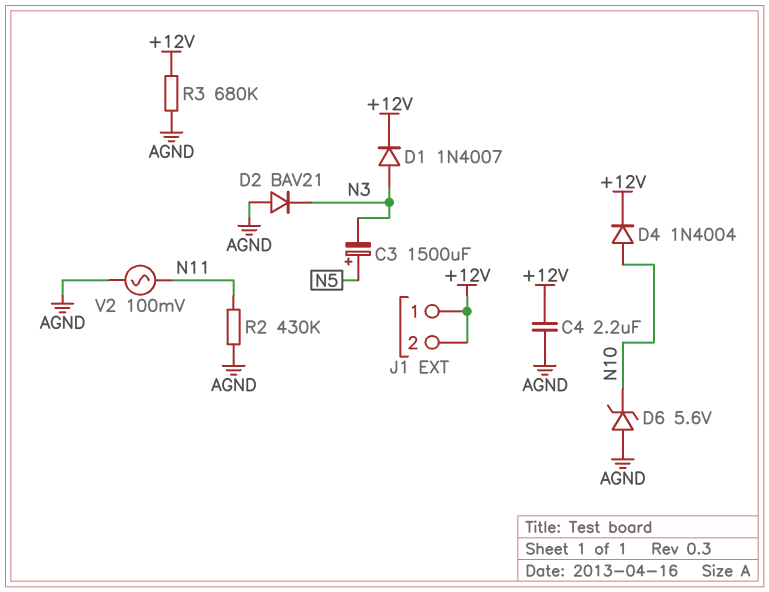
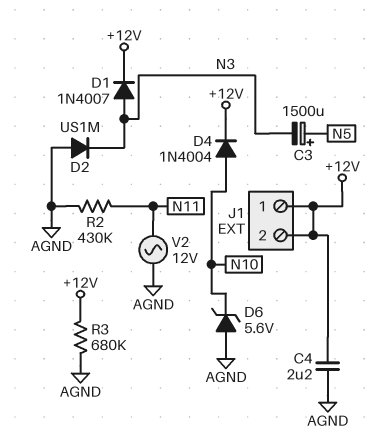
D2: diode BAV21 (A AGND, K N3) -> diode US1M (A AGND, K N3)
V2: AC 100mV (AGND, N11) -> AC 12V (AGND, N11)

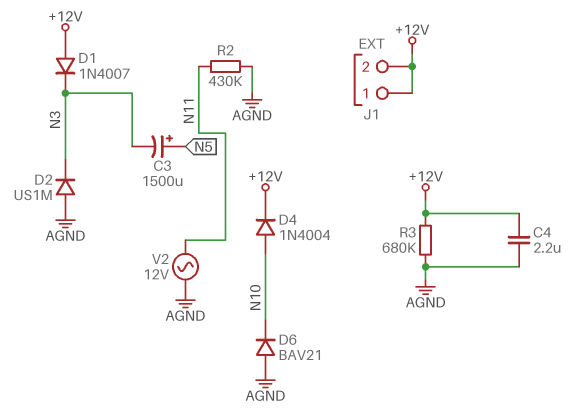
D1: diode 1N4007 (A N3, K +12V) -> diode 1N4007 (A +12V, K N3)
D6: zener 5.6V (A AGND, K N10) -> diode BAV21 (A AGND, K N10)

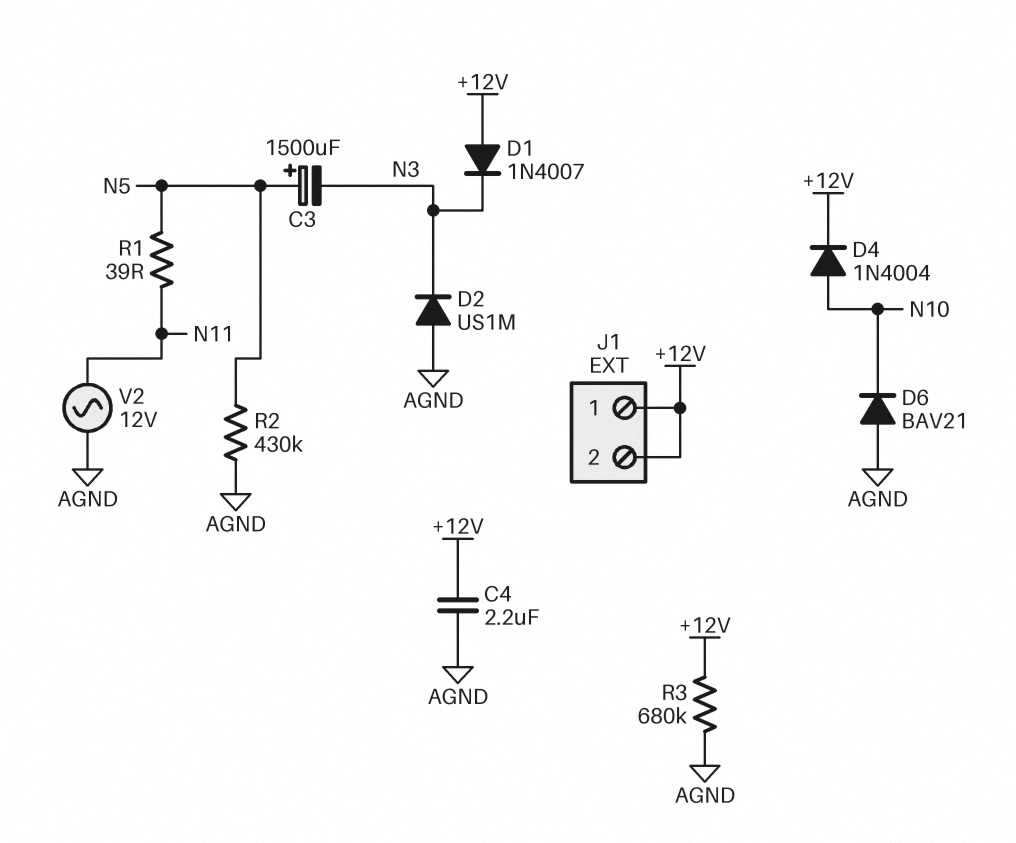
R1: none -> 39 (N5, N11)
R2: 430k (AGND, N11) -> 430k (AGND, N5)

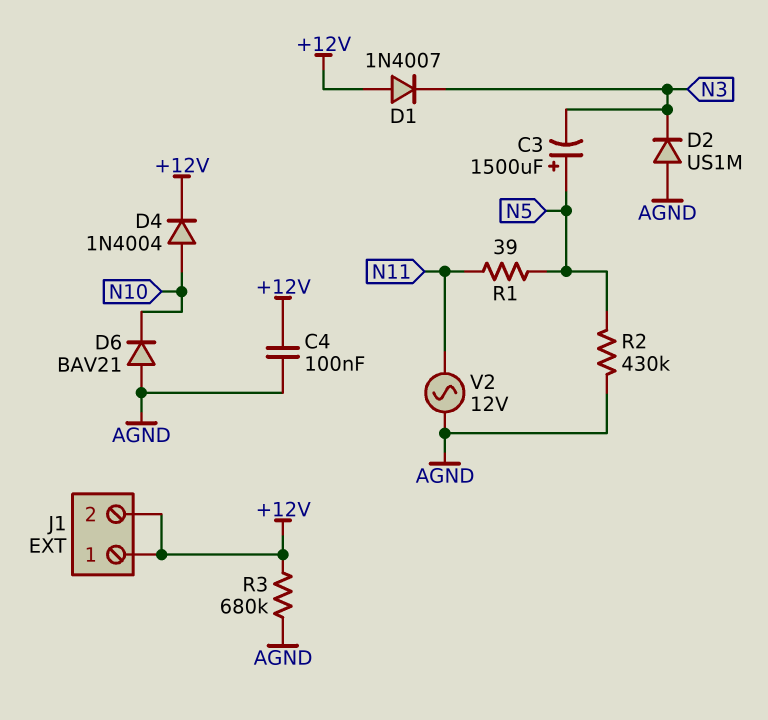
C4: 2.2uF (+12V, AGND) -> 100nF (+12V, AGND)

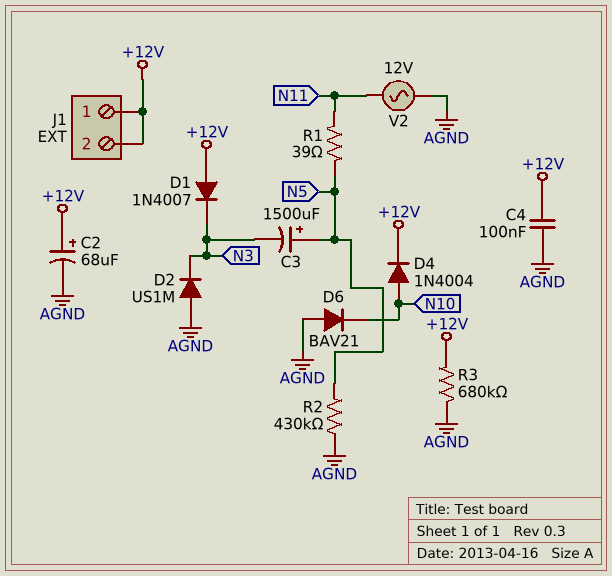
C2: none -> 68uF (plus +12V, minus AGND)

